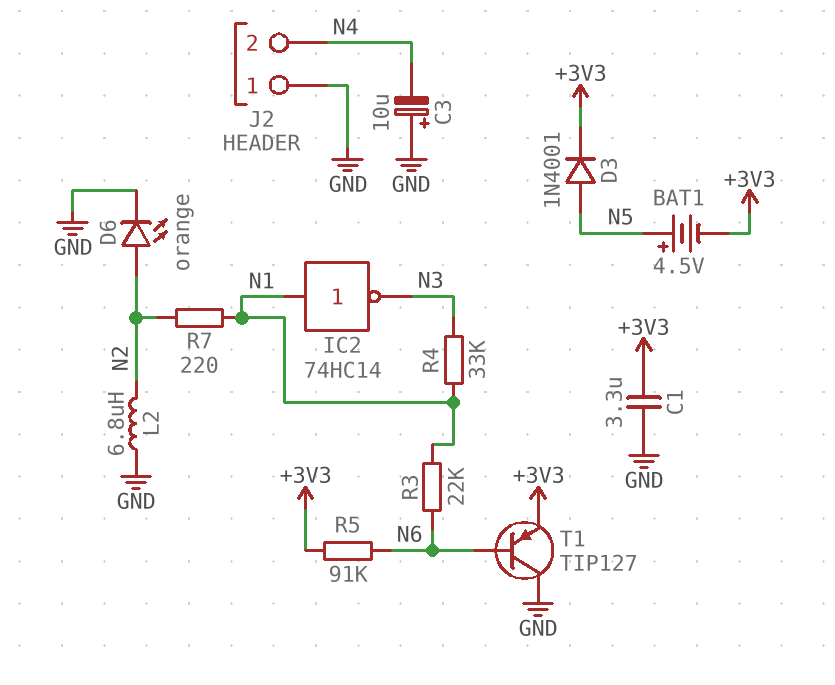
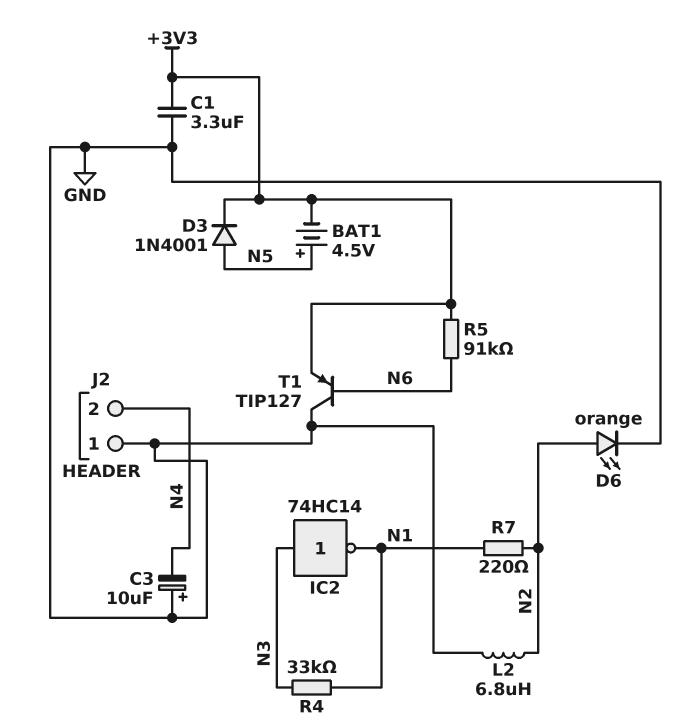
IC2: NOT 74HC14 (in N1, out N3) -> NOT 74HC14 (in N3, out N1)
R3: 22k (N1, N6) -> none

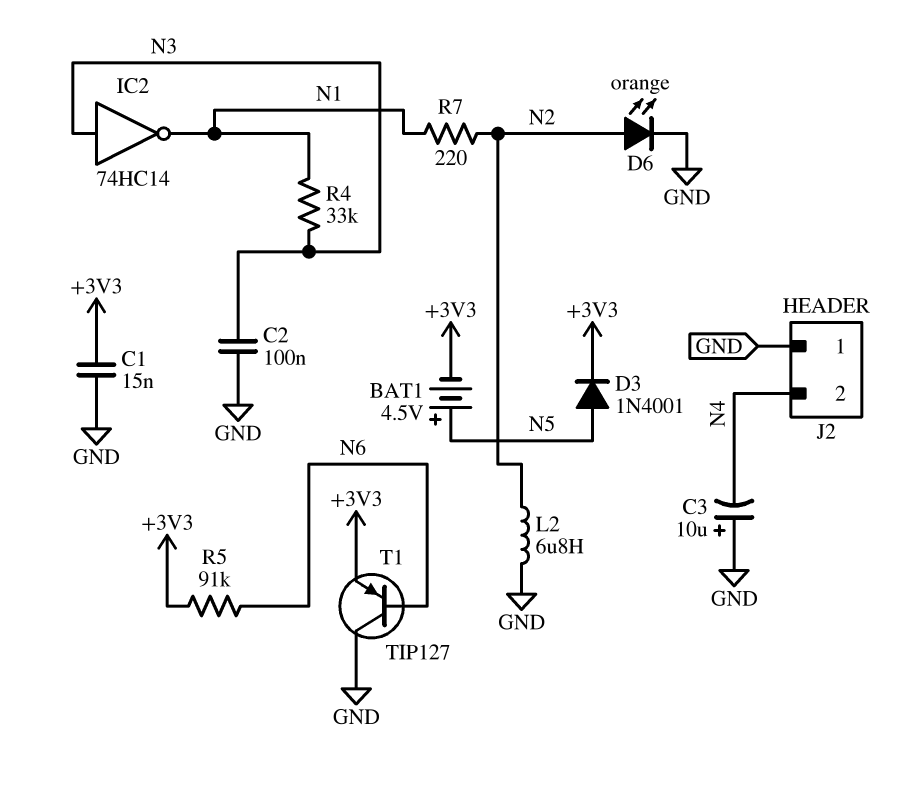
C1: 3.3uF (+3V3, GND) -> 15nF (+3V3, GND)
C2: none -> 100nF (GND, N3)

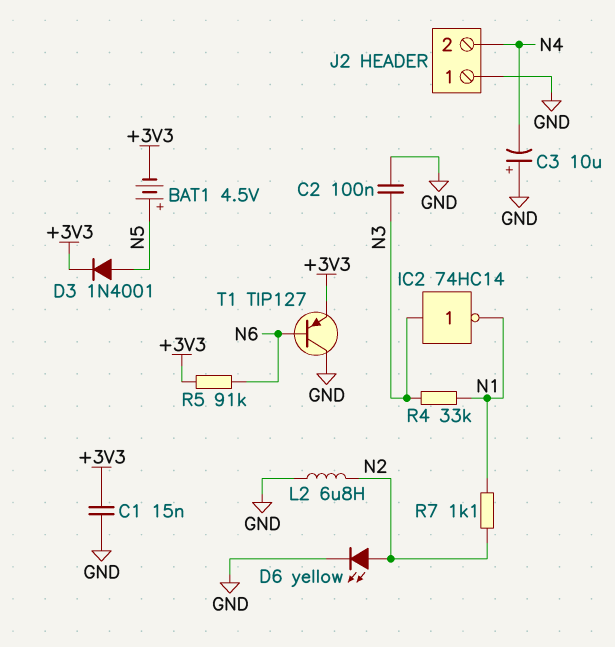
D6: LED orange (A N2, K GND) -> LED yellow (A N2, K GND)
R7: 220 (N1, N2) -> 1.1k (N1, N2)

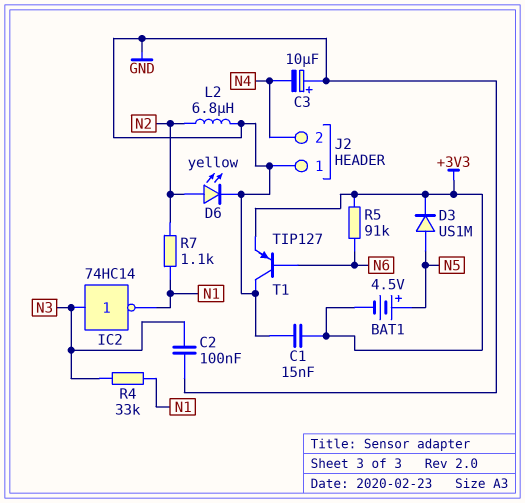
D3: diode 1N4001 (A N5, K +3V3) -> diode US1M (A N5, K +3V3)

